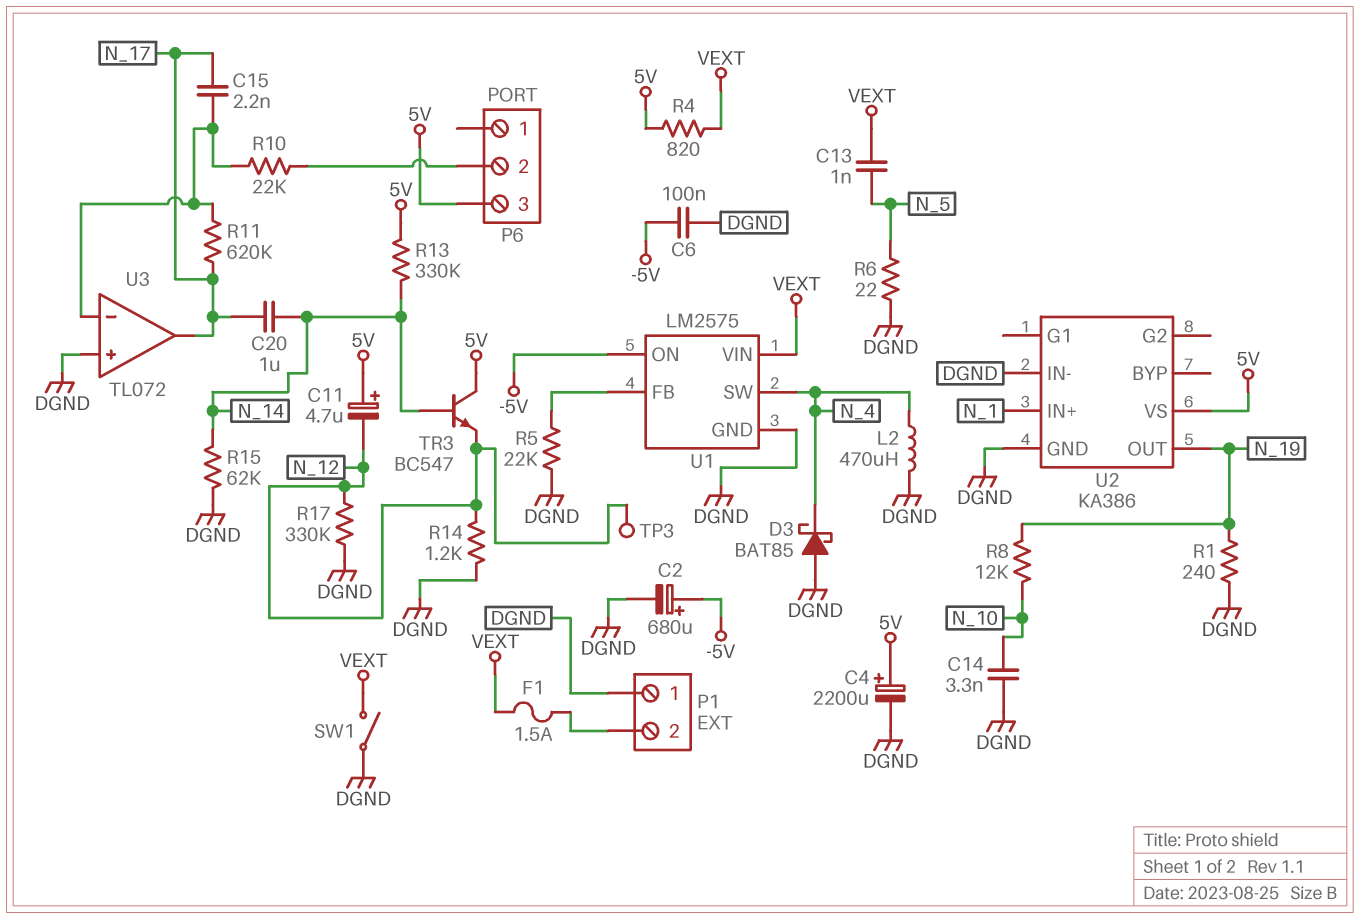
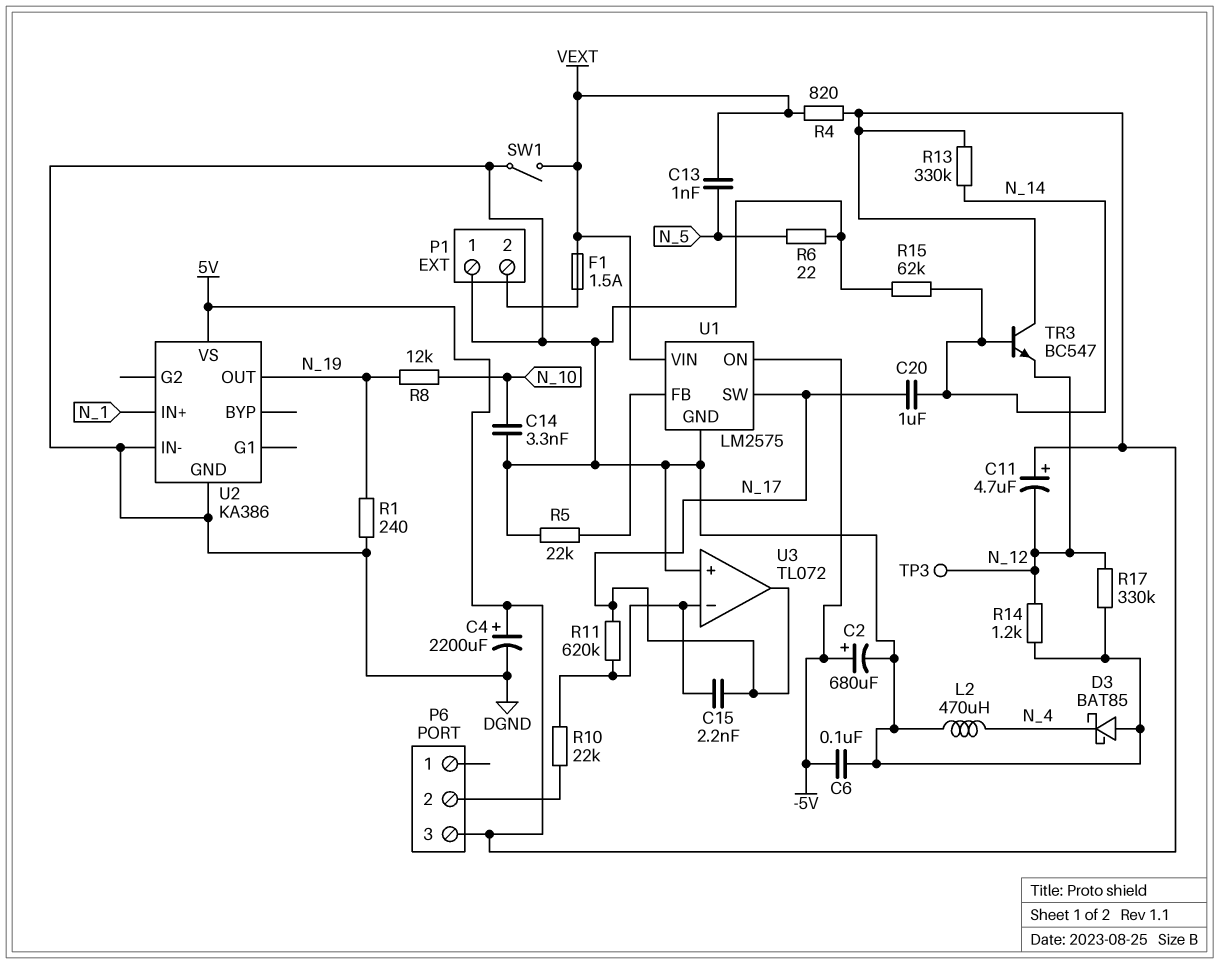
U1 pin SW: N_4 -> N_17

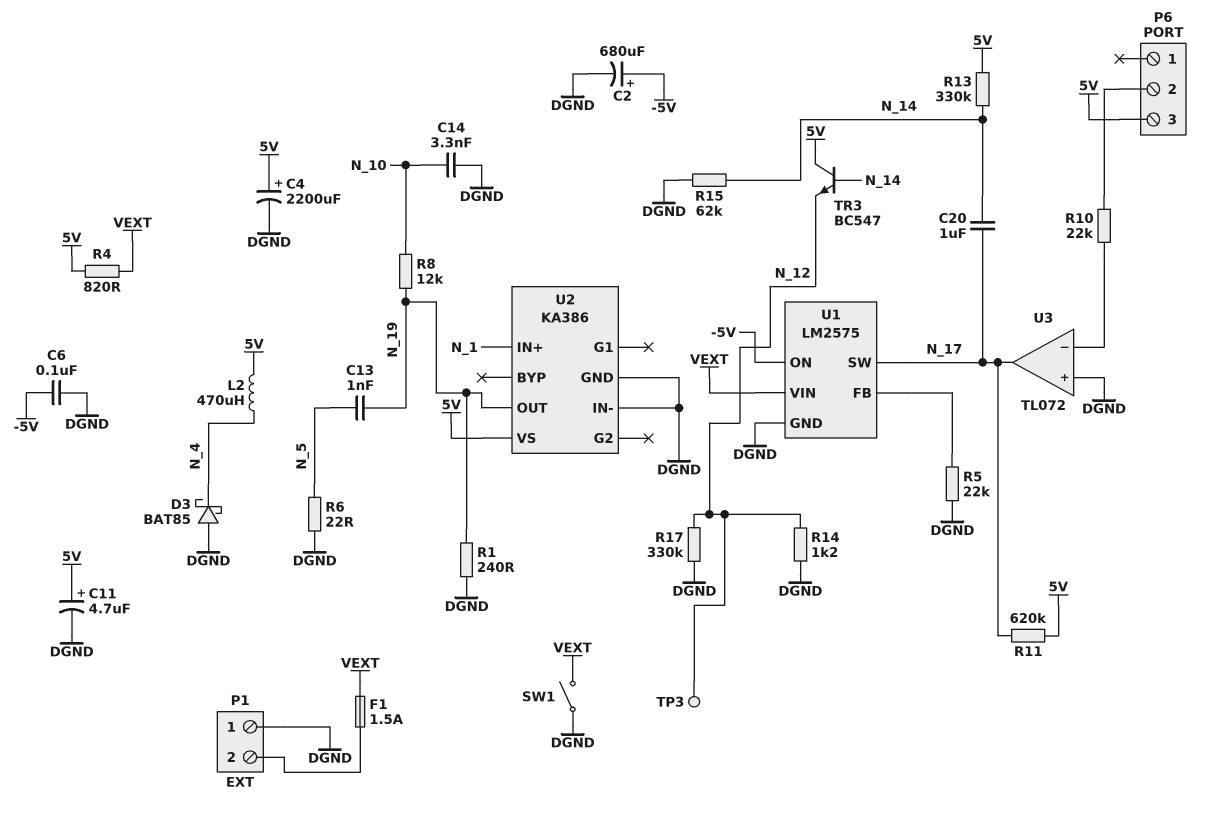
C11: 4.7uF (plus 5V, minus N_12) -> 4.7uF (plus 5V, minus DGND)
C13: 1nF (N_5, VEXT) -> 1nF (N_5, N_19)
C15: 2.2nF (N_17, U3/in-) -> none
L2: 470uH (DGND, N_4) -> 470uH (5V, N_4)
R11: 620k (N_17, U3/in-) -> 620k (5V, N_17)

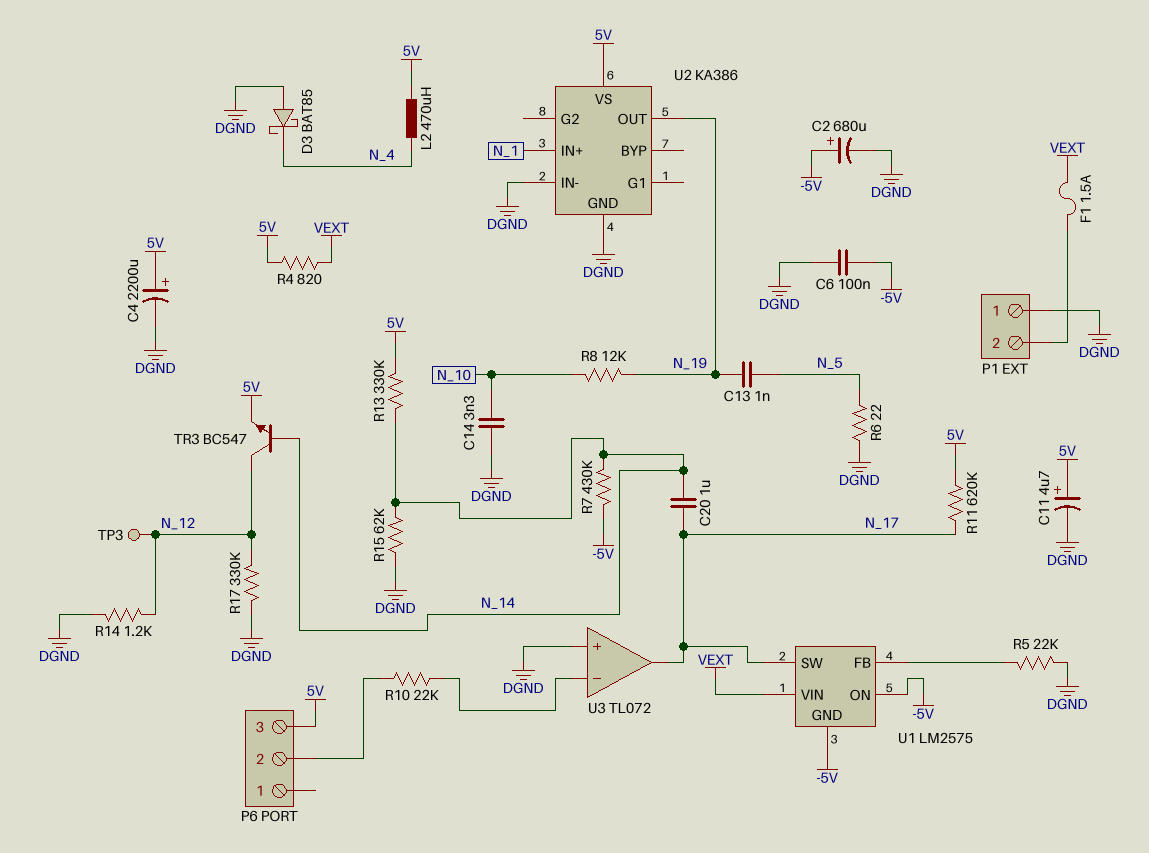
R1: 240 (DGND, N_19) -> none
R7: none -> 430k (-5V, N_14)
SW1: switch (DGND, VEXT) -> none
TR3: NPN BC547 (B N_14, C 5V, E N_12) -> NPN BC547 (B N_14, C N_12, E 5V)
U1 pin GND: DGND -> -5V

